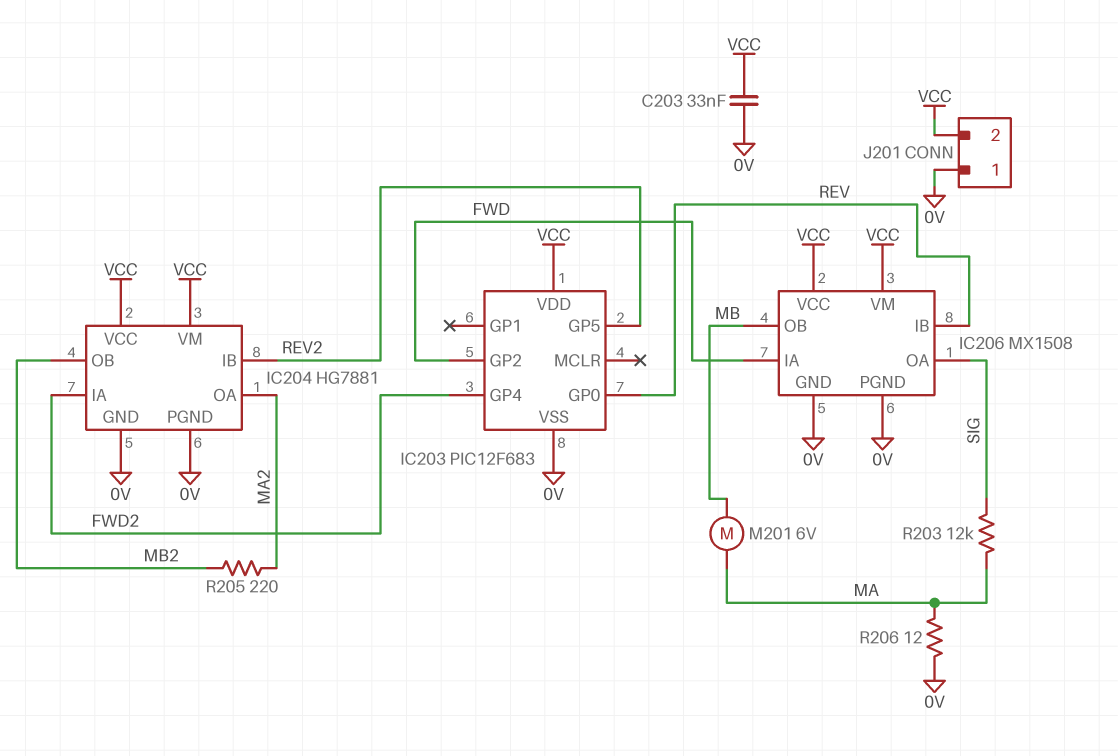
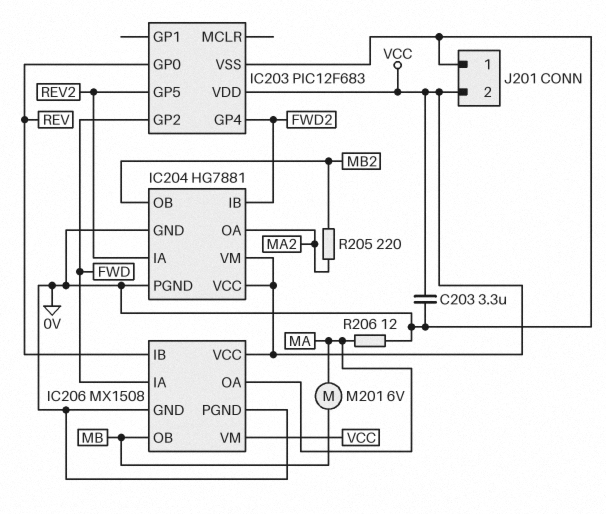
C203: 33nF (0V, VCC) -> 3.3uF (0V, VCC)
IC204 pin IA: FWD2 -> REV2
IC204 pin IB: REV2 -> FWD2
IC206 pin OA: SIG -> MA
R203: 12k (MA, SIG) -> none

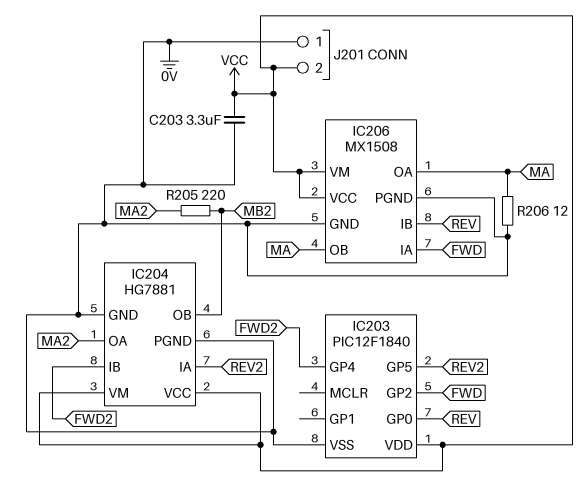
IC203: PIC12F683 -> PIC12F1840
IC206 pin OB: MB -> MA
M201: motor 6V (MA, MB) -> none

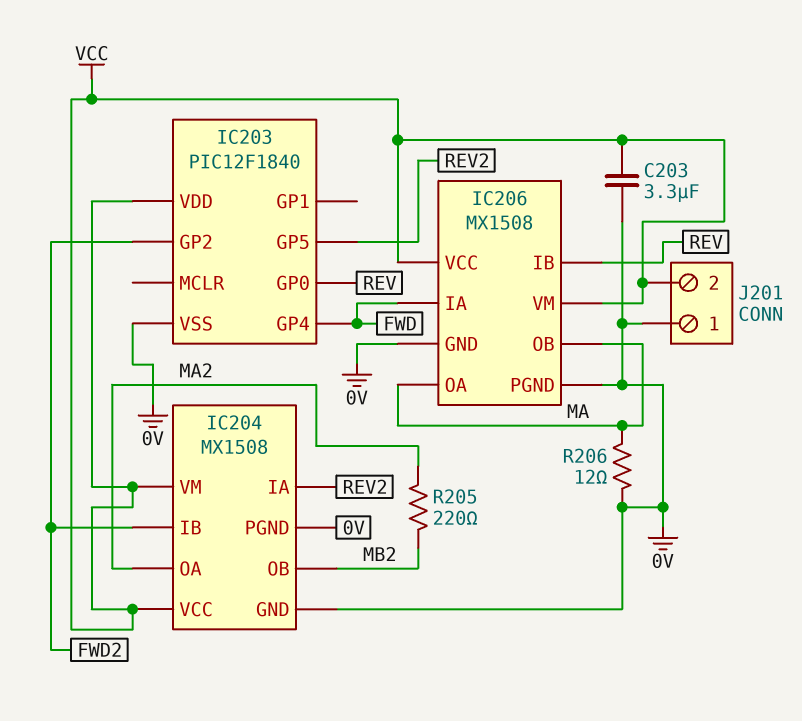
IC203 pin GP2: FWD -> FWD2
IC203 pin GP4: FWD2 -> FWD
IC204: HG7881 -> MX1508

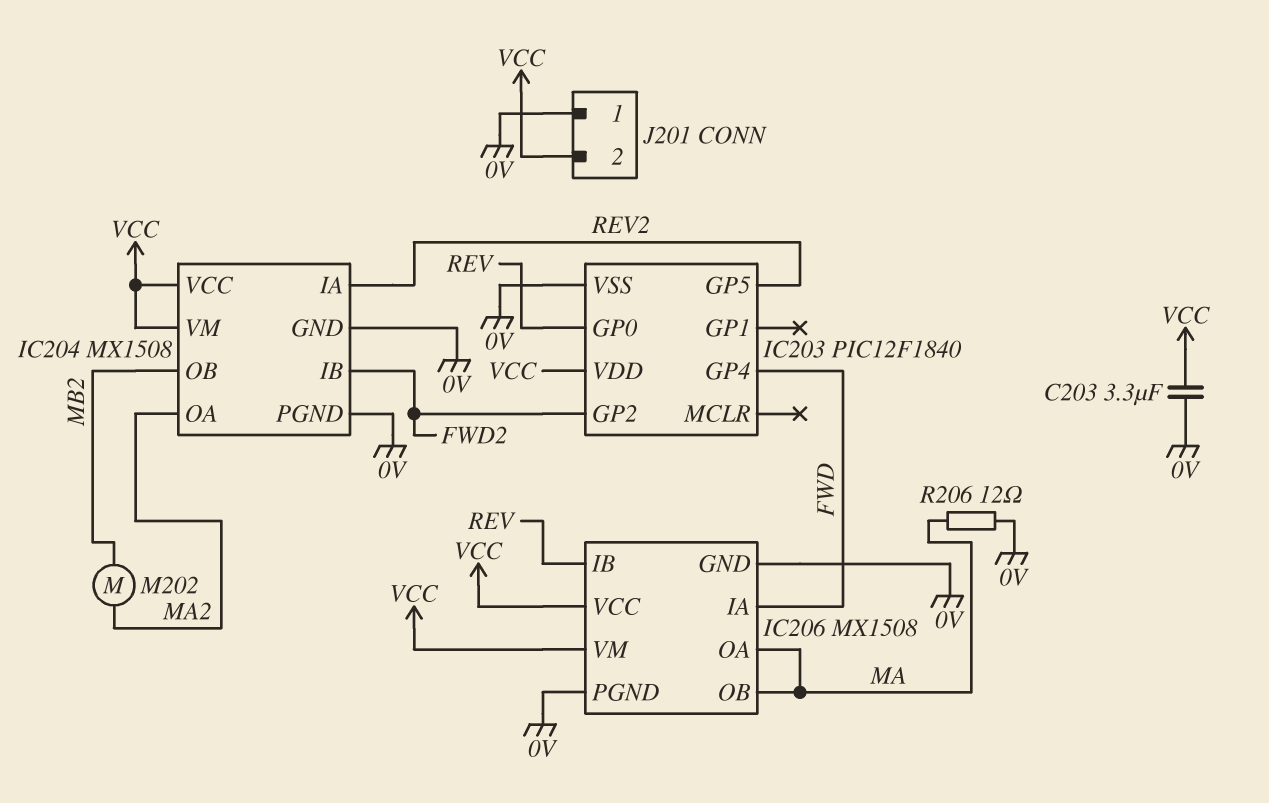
M202: none -> motor (MA2, MB2)
R205: 220 (MA2, MB2) -> none

